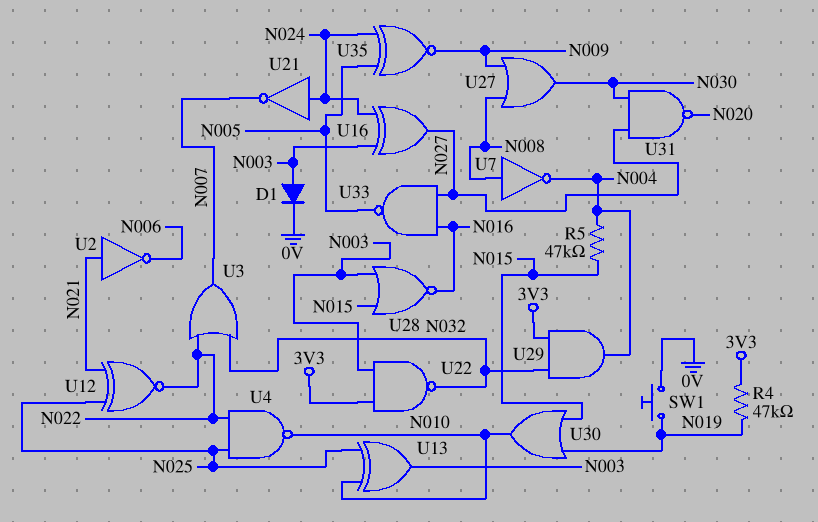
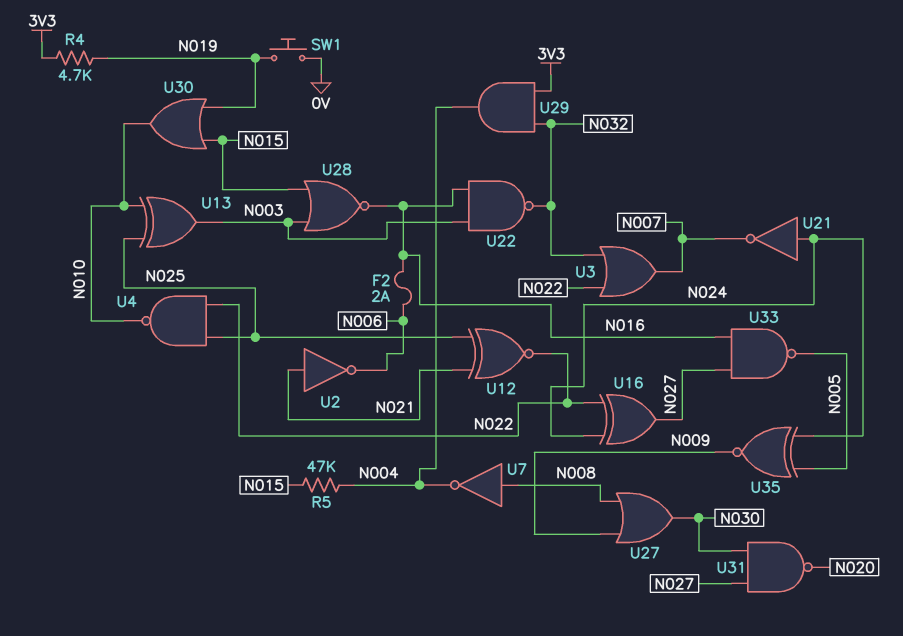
D1: diode (A N003, K 0V) -> none
F2: none -> 2A (N006, N016)
R4: 47k (3V3, N019) -> 4.7k (3V3, N019)
U16: XOR (in N003, in N024, out N027) -> XOR (in N022, in N024, out N027)
U22: NAND (in 3V3, in N003, out N032) -> NAND (in N003, in N016, out N032)

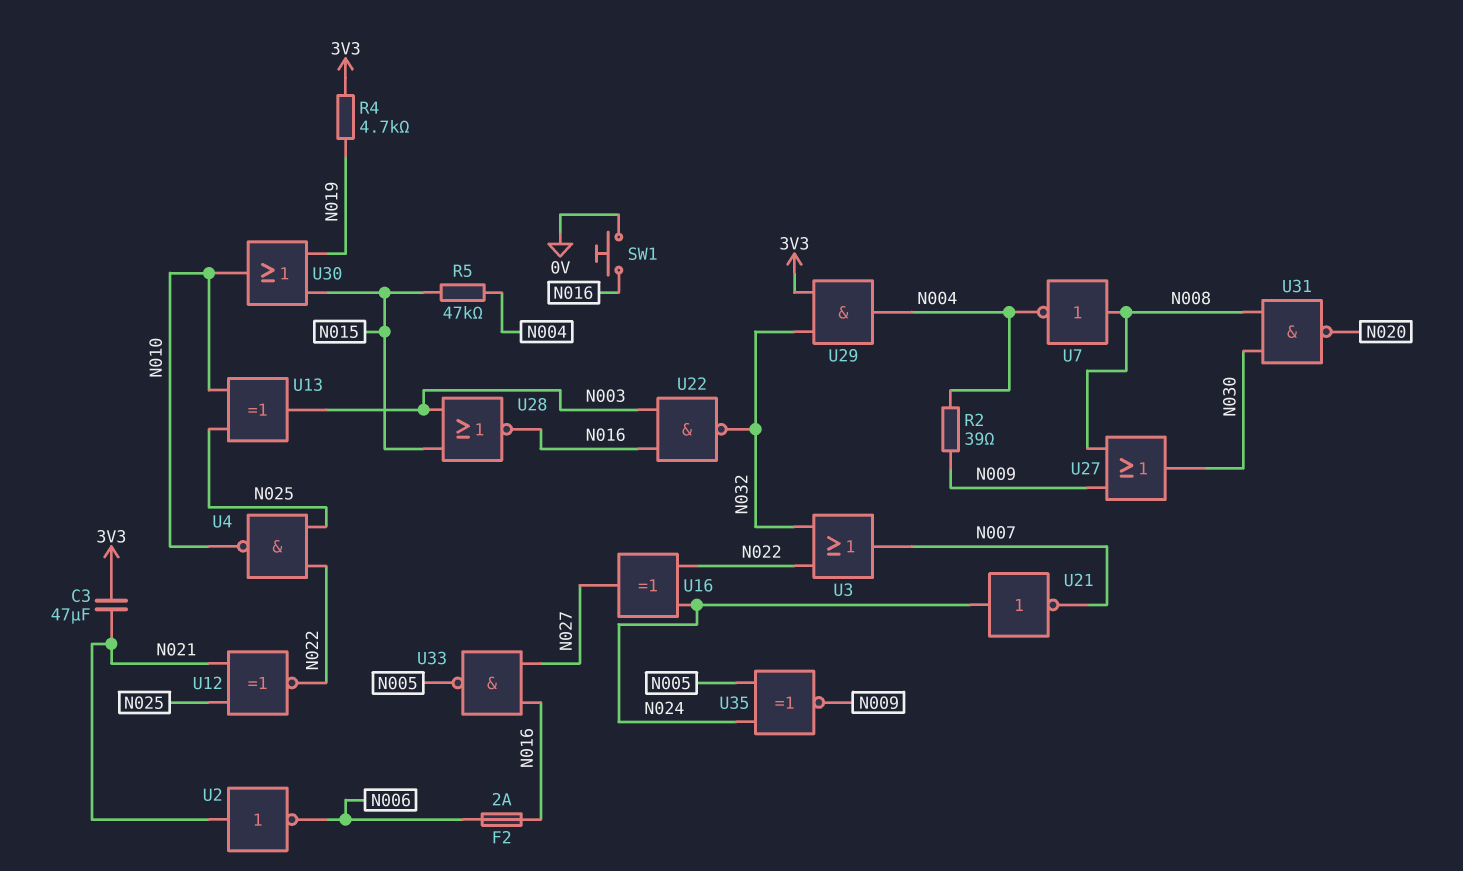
C3: none -> 47uF (3V3, N021)
R2: none -> 39 (N004, N009)
SW1: button (0V, N019) -> button (0V, N016)
U31: NAND (in N027, in N030, out N020) -> NAND (in N008, in N030, out N020)

